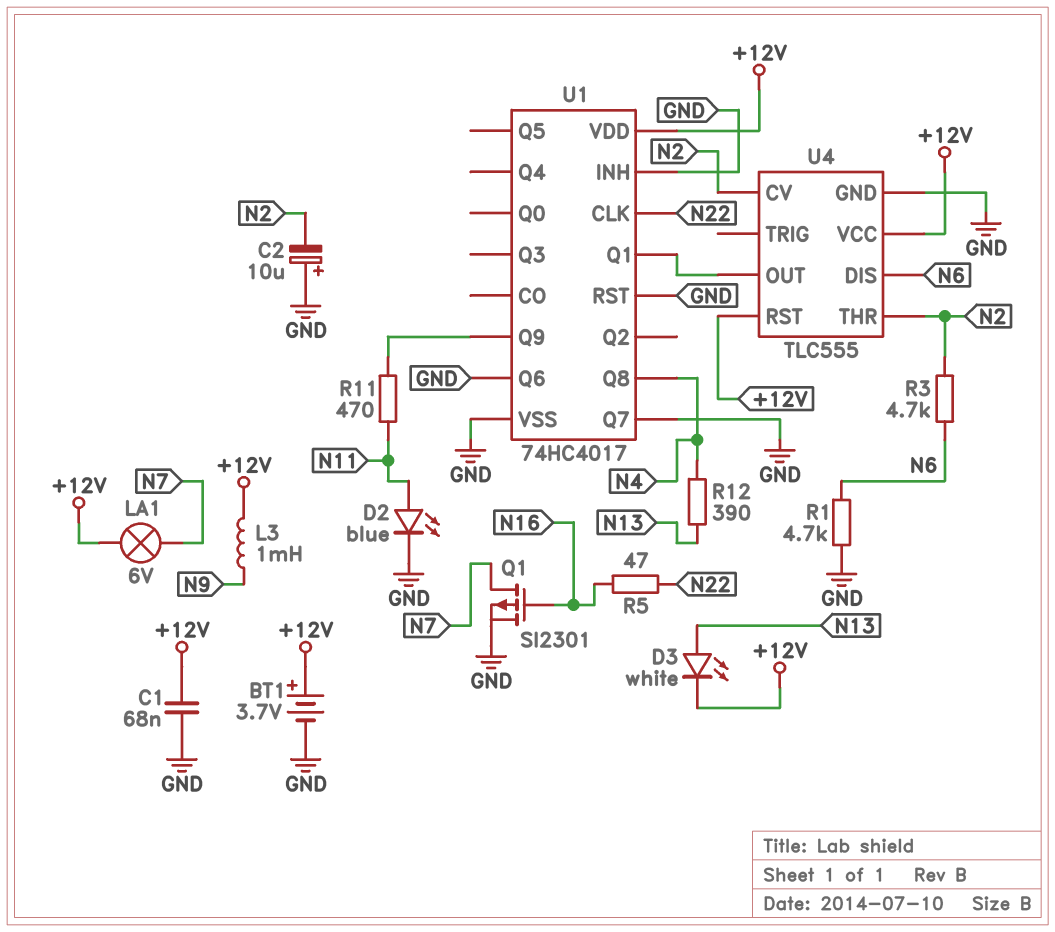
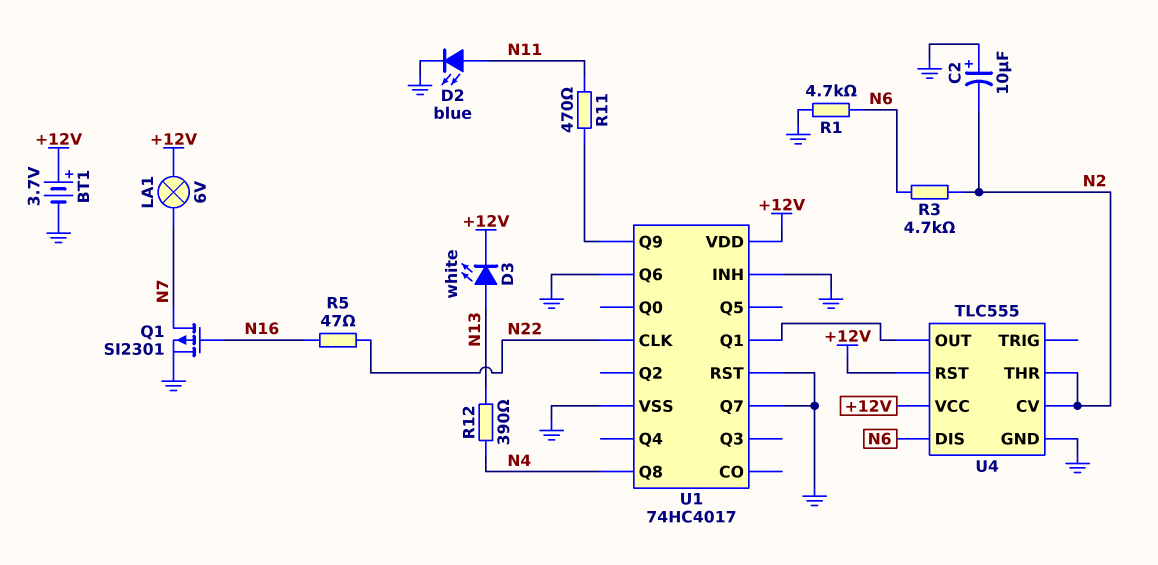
C1: 68nF (+12V, GND) -> none
L3: 1mH (+12V, N9) -> none

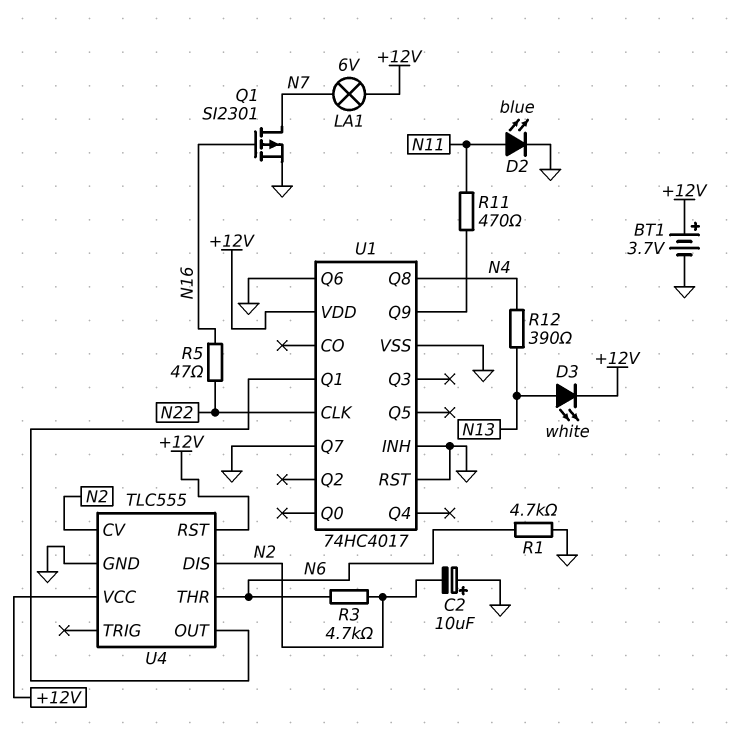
U4 pin DIS: N6 -> N2
U4 pin THR: N2 -> N6

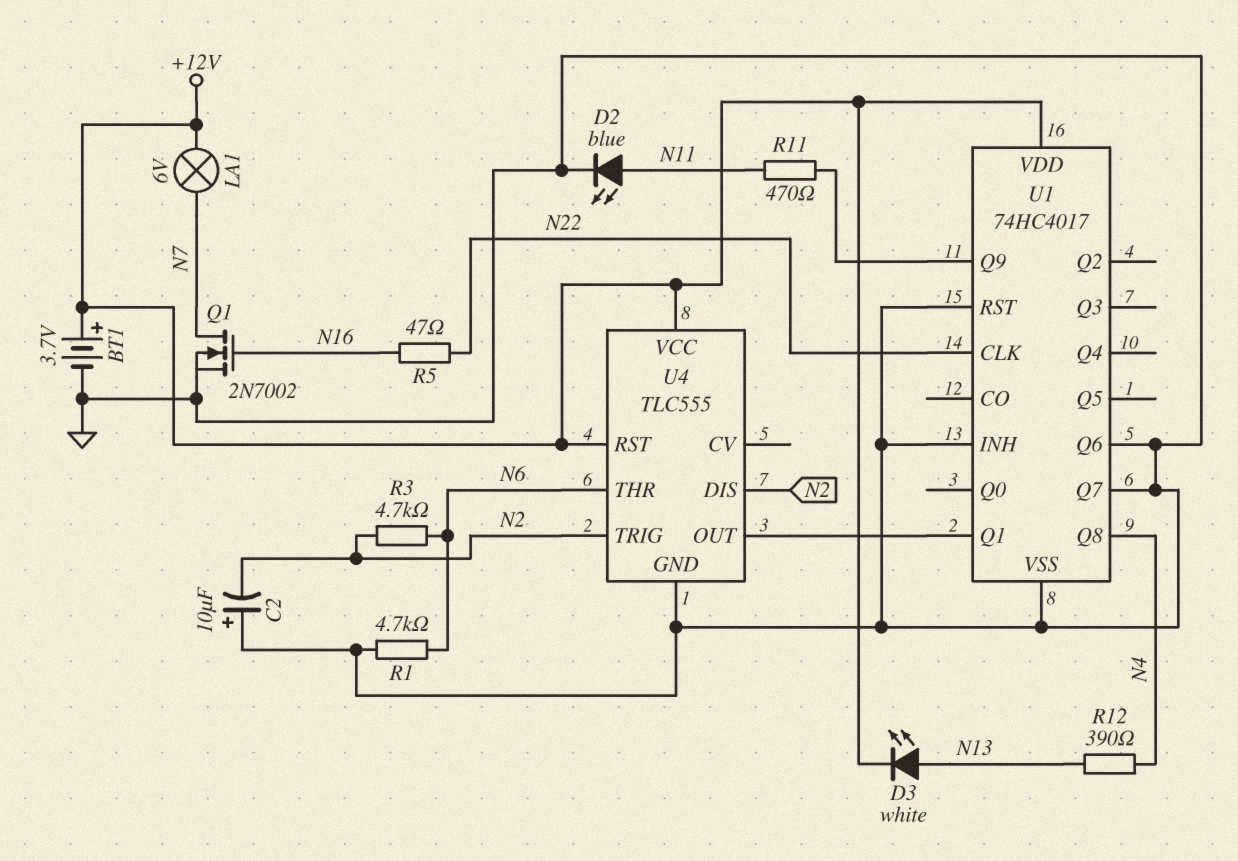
Q1: PMOS SI2301 (G N16, D N7, S GND) -> NMOS 2N7002 (G N16, D N7, S GND)
U4 pin CV: N2 -> none
U4 pin TRIG: none -> N2

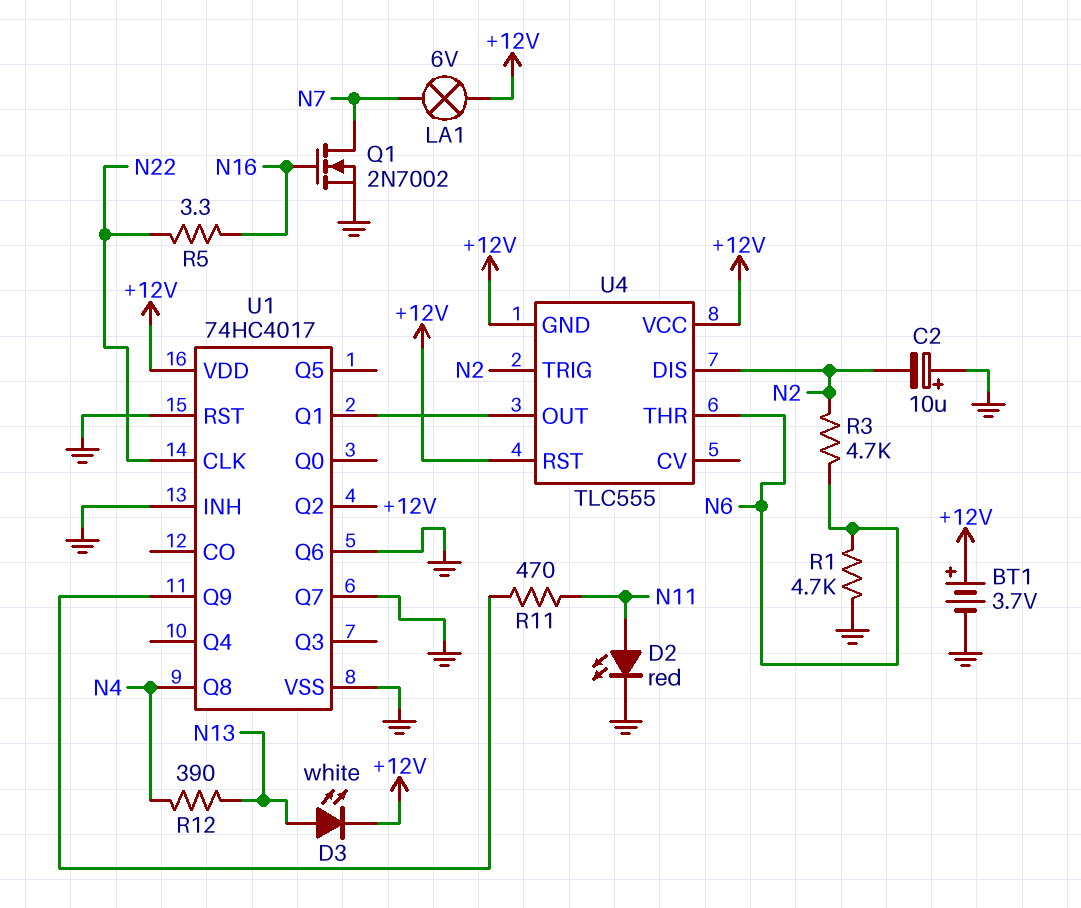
D2: LED blue (A N11, K GND) -> LED red (A N11, K GND)
R5: 47 (N16, N22) -> 3.3 (N16, N22)
U1 pin Q2: none -> +12V
U4 pin GND: GND -> +12V

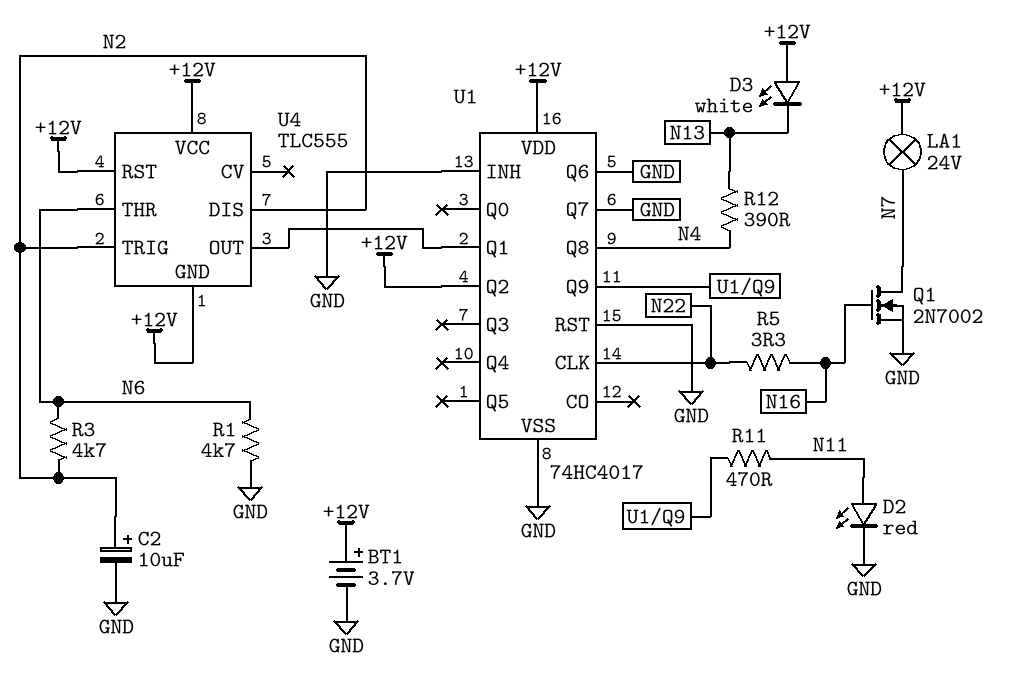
C2: 10uF (plus GND, minus N2) -> 10uF (plus N2, minus GND)
D3: LED white (A N13, K +12V) -> LED white (A +12V, K N13)
LA1: lamp 6V (+12V, N7) -> lamp 24V (+12V, N7)

